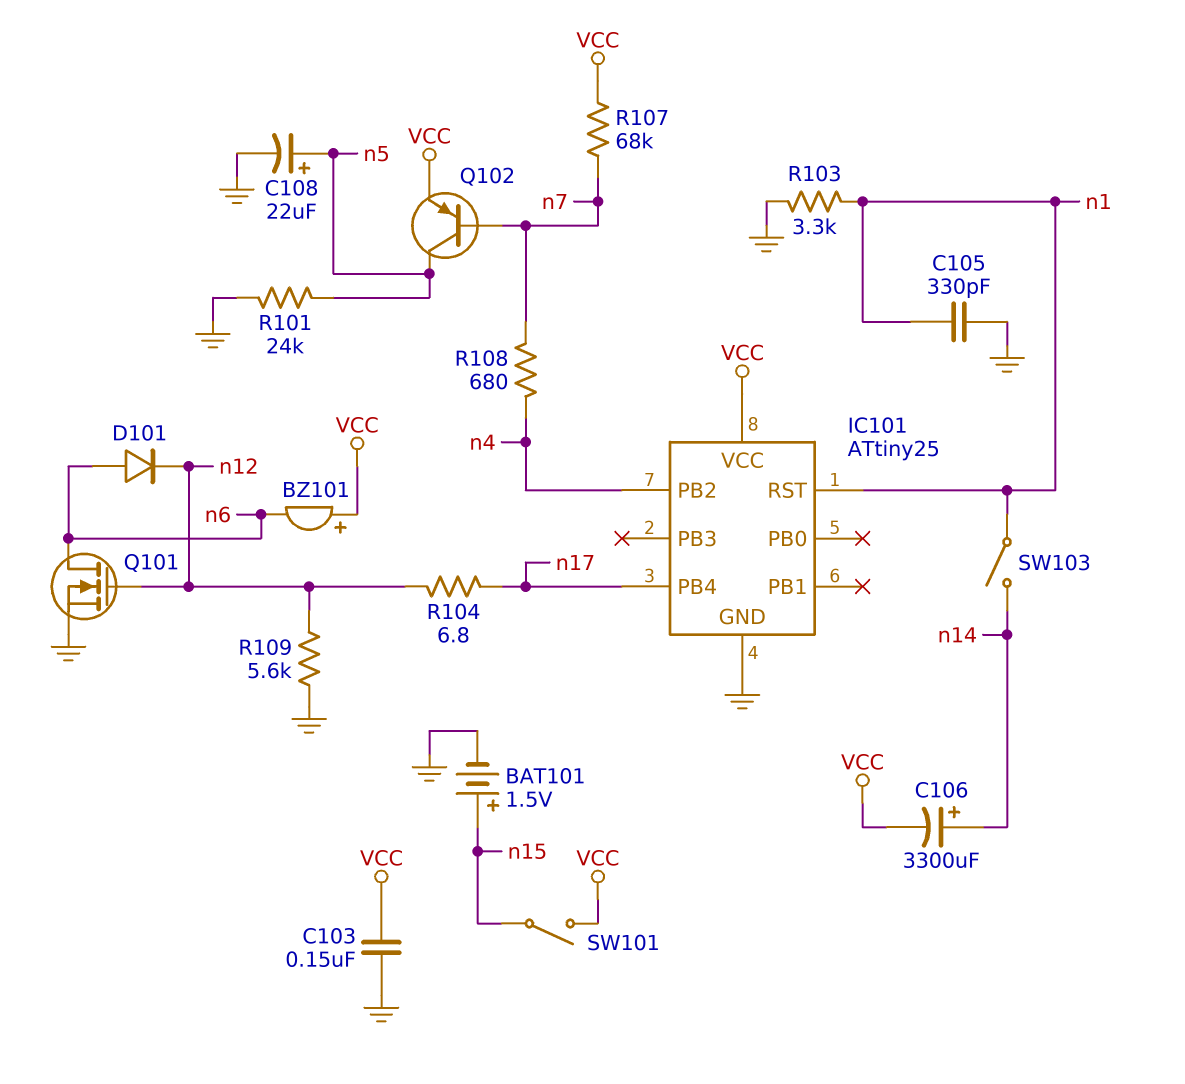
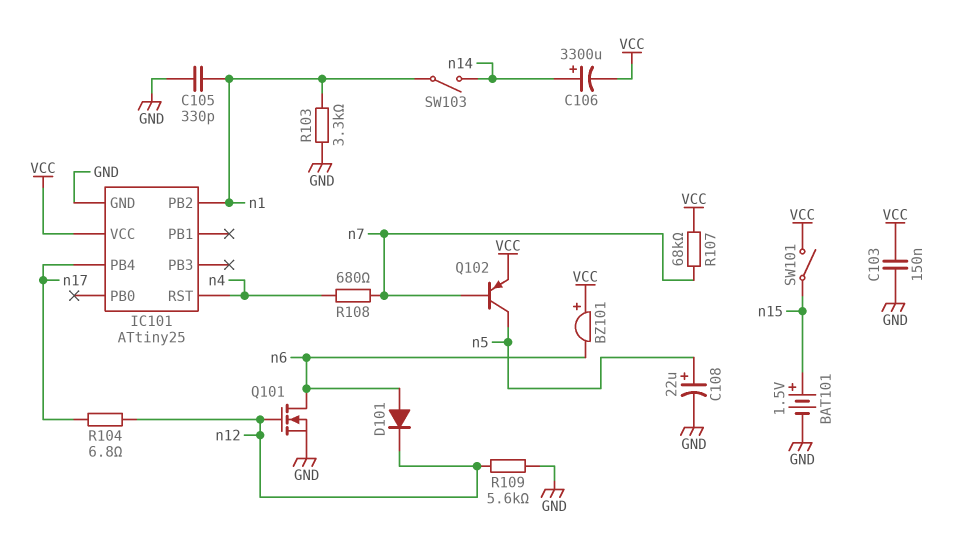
IC101 pin PB2: n4 -> n1
IC101 pin RST: n1 -> n4
R101: 24k (GND, n5) -> none

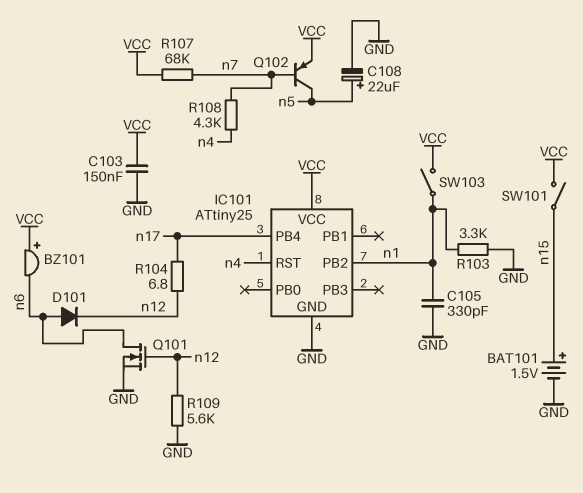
C106: 3300uF (plus n14, minus VCC) -> none
R108: 680 (n4, n7) -> 4.3k (n4, n7)
SW103: switch (n1, n14) -> switch (VCC, n1)

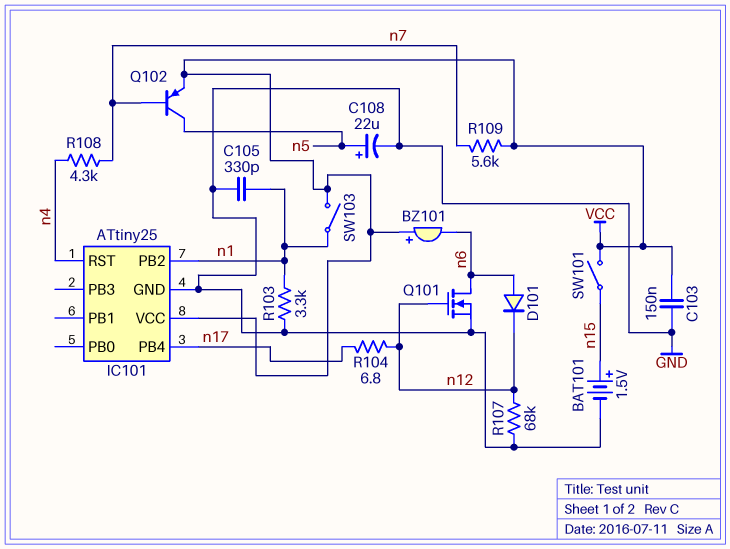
R107: 68k (VCC, n7) -> 68k (GND, n12)
R109: 5.6k (GND, n12) -> 5.6k (VCC, n7)

